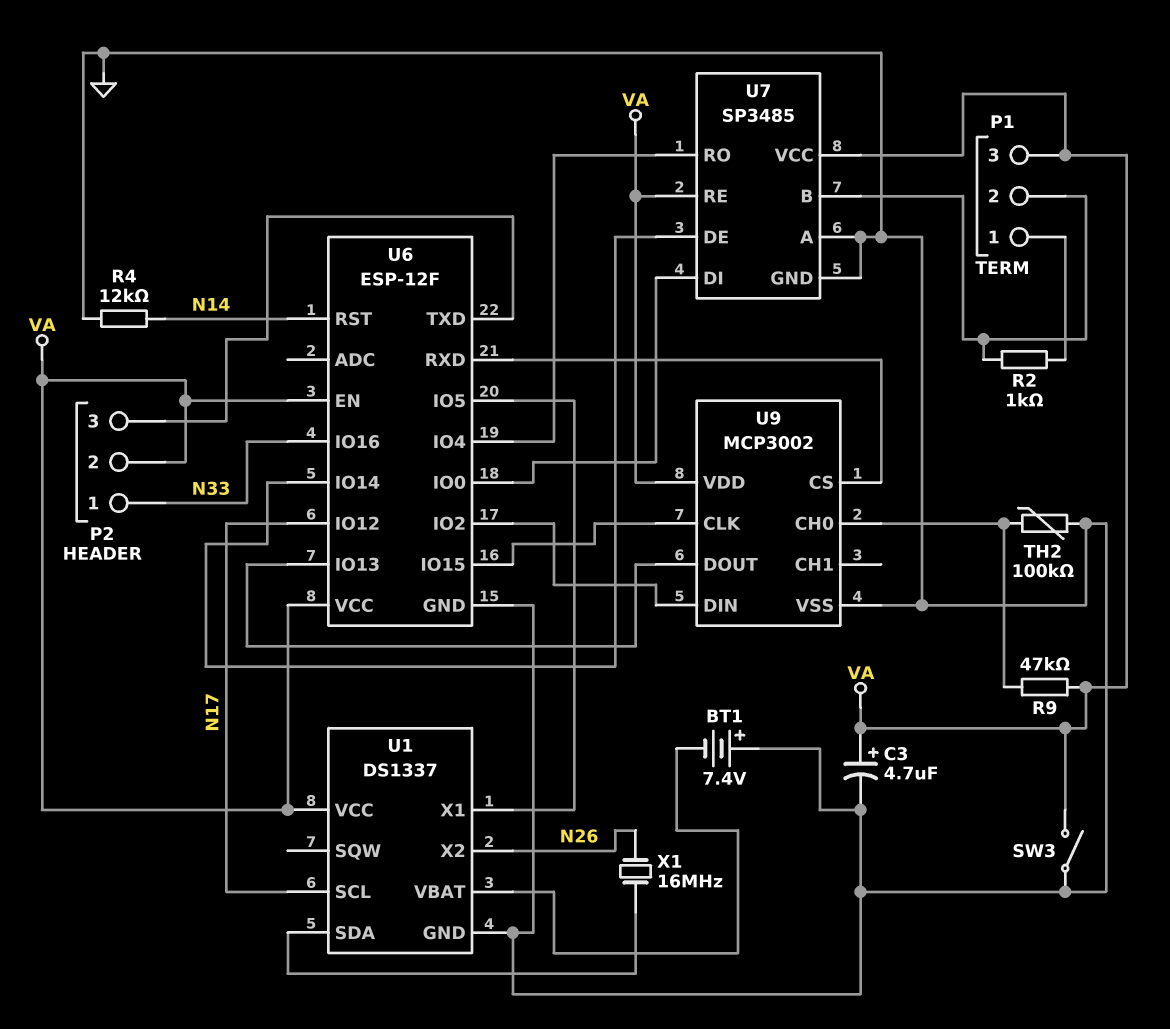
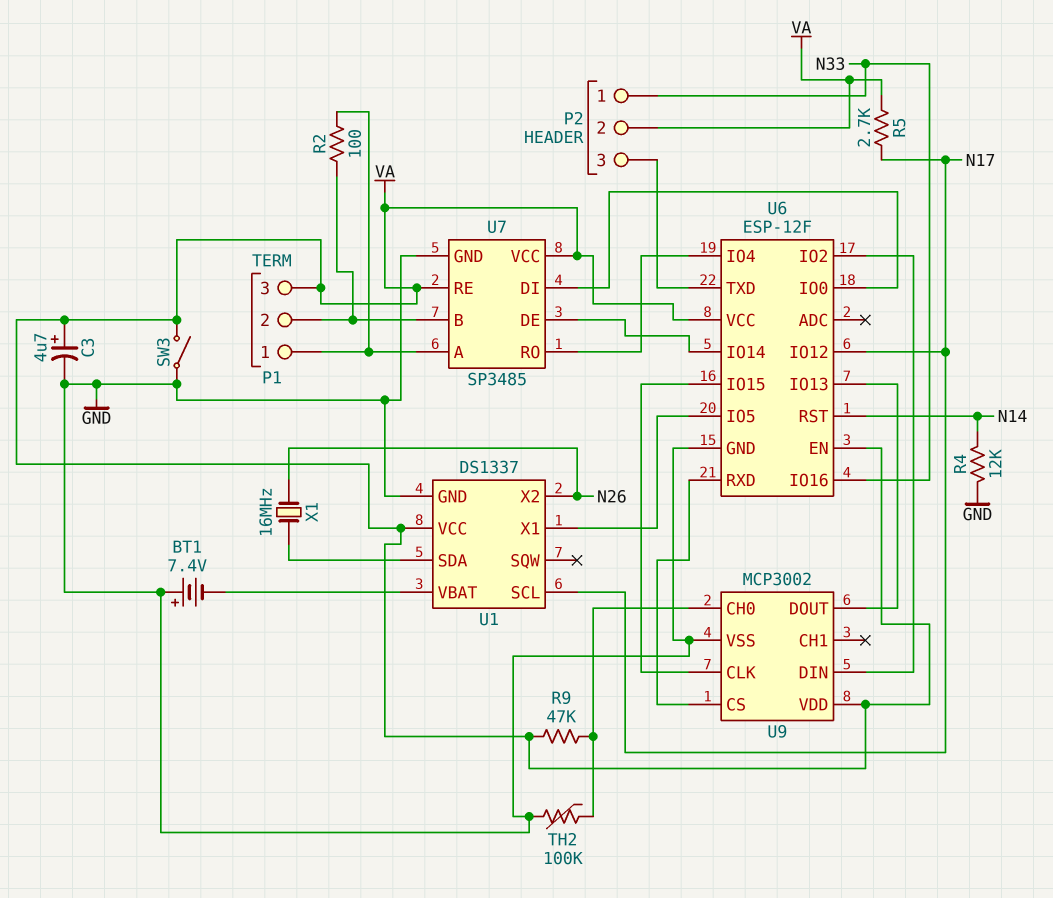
R2: 1k (P1/1, P1/2) -> 100 (P1/1, P1/2)
R5: none -> 2.7k (N17, VA)
U7 pin A: GND -> P1/1

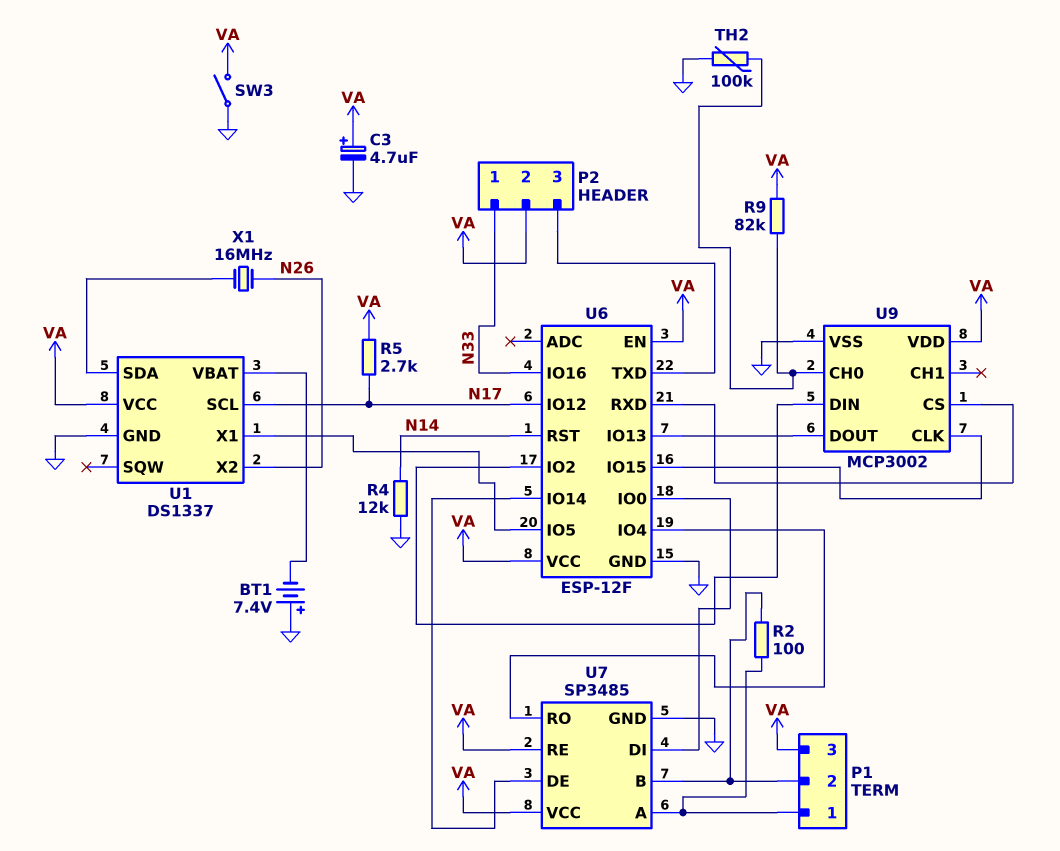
R9: 47k (U9/CH0, VA) -> 82k (U9/CH0, VA)

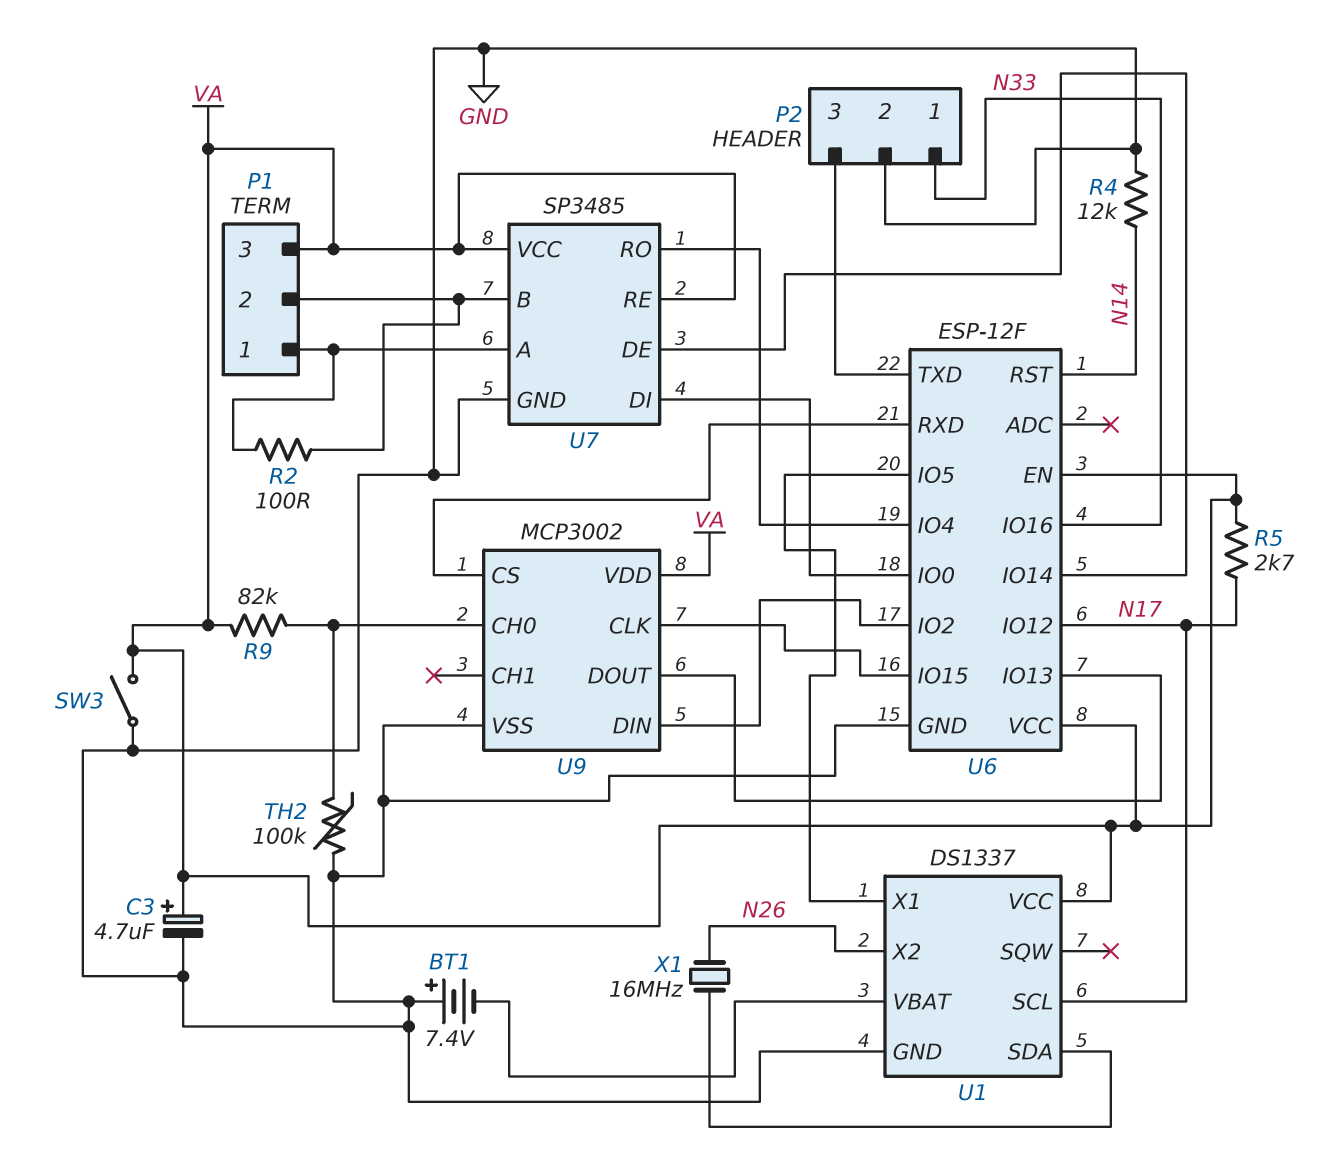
P2 pin 2: VA -> GND

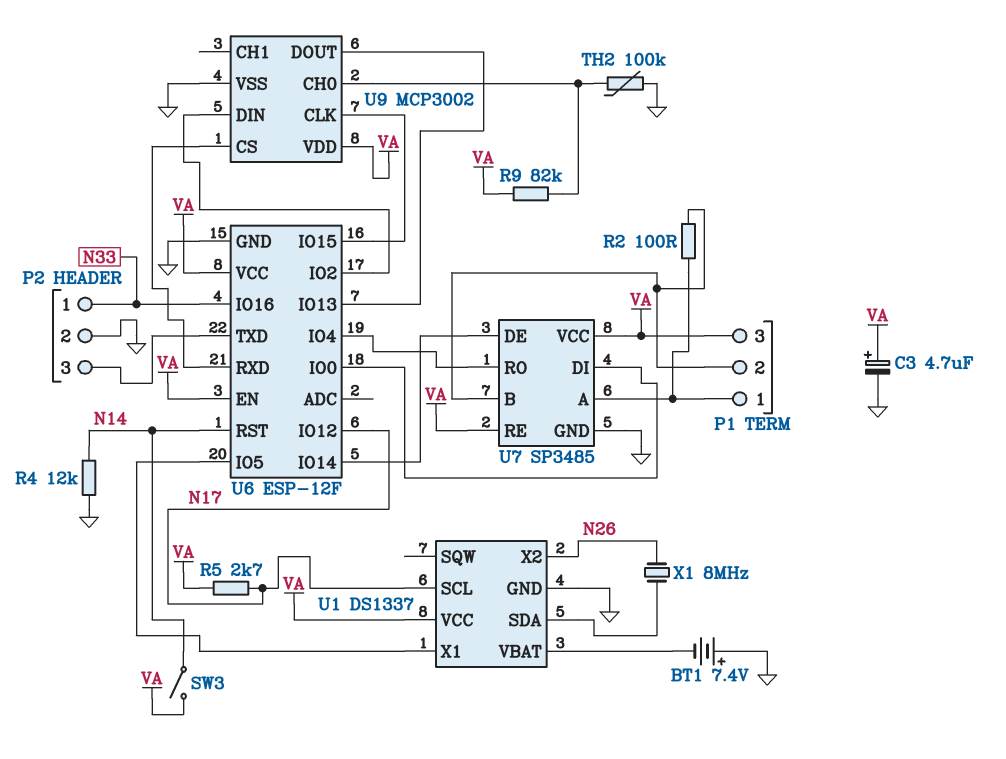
SW3: switch (GND, VA) -> switch (N14, VA)
X1: 16MHz (N26, U1/SDA) -> 8MHz (N26, U1/SDA)

